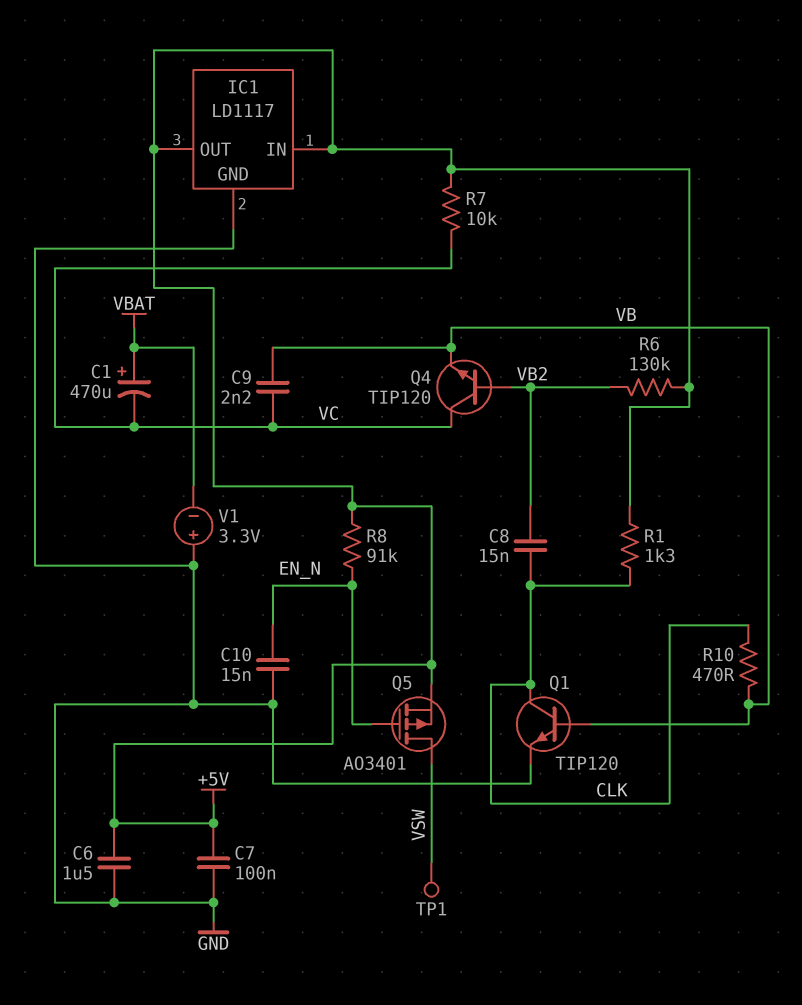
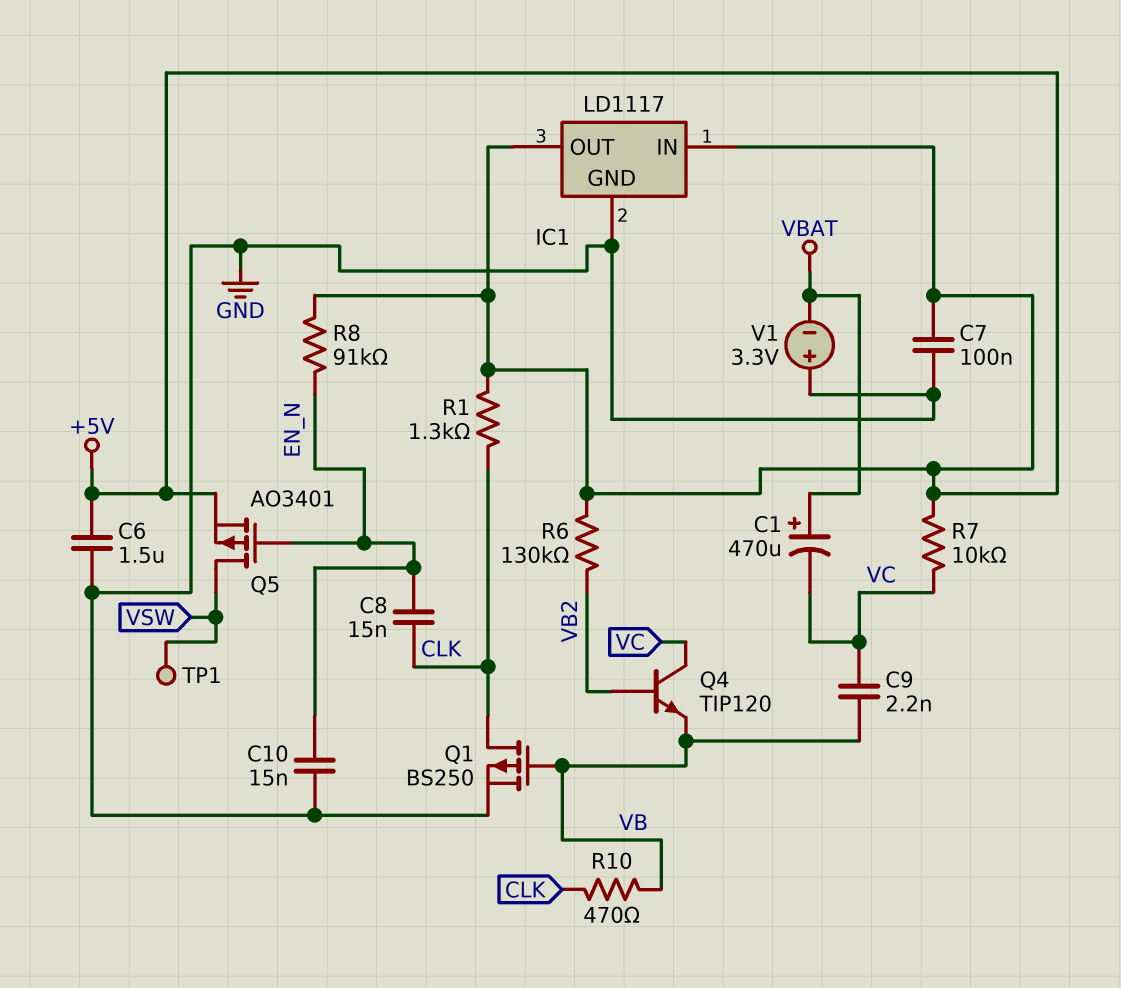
C8: 15nF (CLK, VB2) -> 15nF (CLK, EN_N)
Q1: NPN TIP120 (B VB, C CLK, E GND) -> PMOS BS250 (G VB, D CLK, S GND)

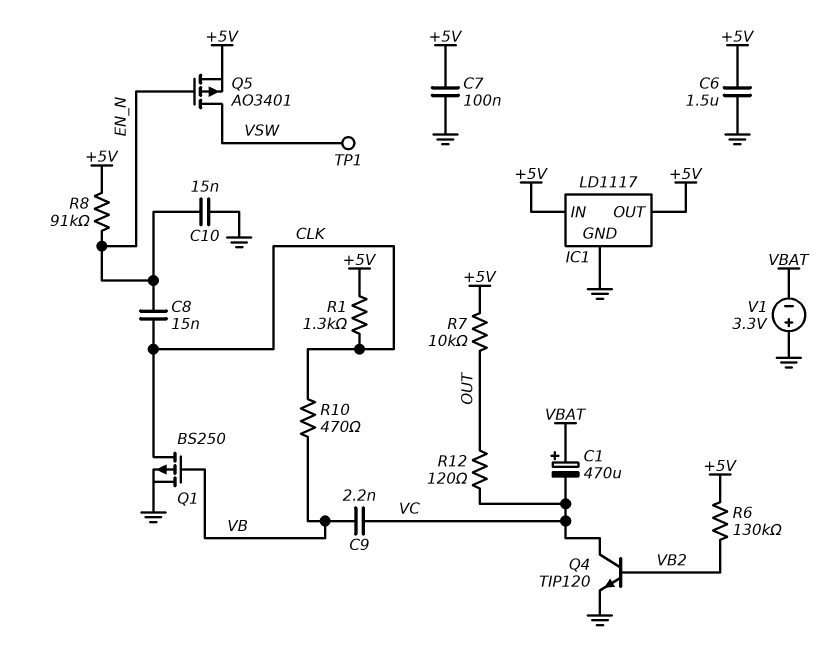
Q4: NPN TIP120 (B VB2, C VC, E VB) -> NPN TIP120 (B VB2, C VC, E GND)
R7: 10k (+5V, VC) -> 10k (+5V, OUT)
R12: none -> 120 (OUT, VC)

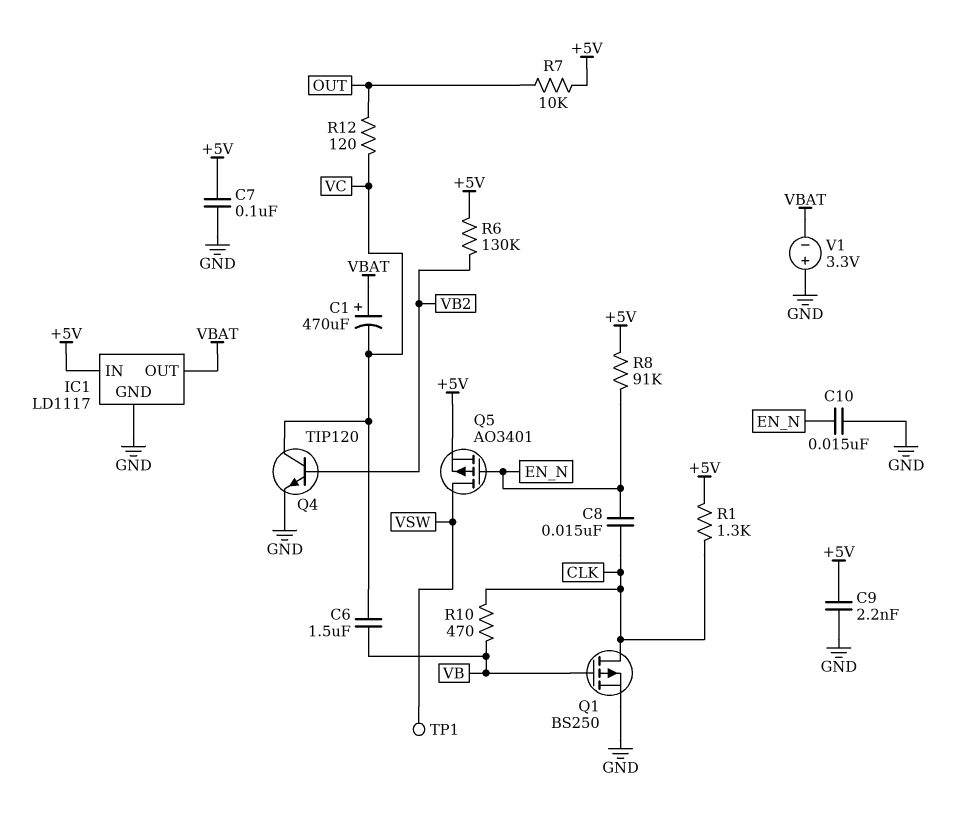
C6: 1.5uF (+5V, GND) -> 1.5uF (VB, VC)
C9: 2.2nF (VB, VC) -> 2.2nF (+5V, GND)
IC1 pin OUT: +5V -> VBAT

